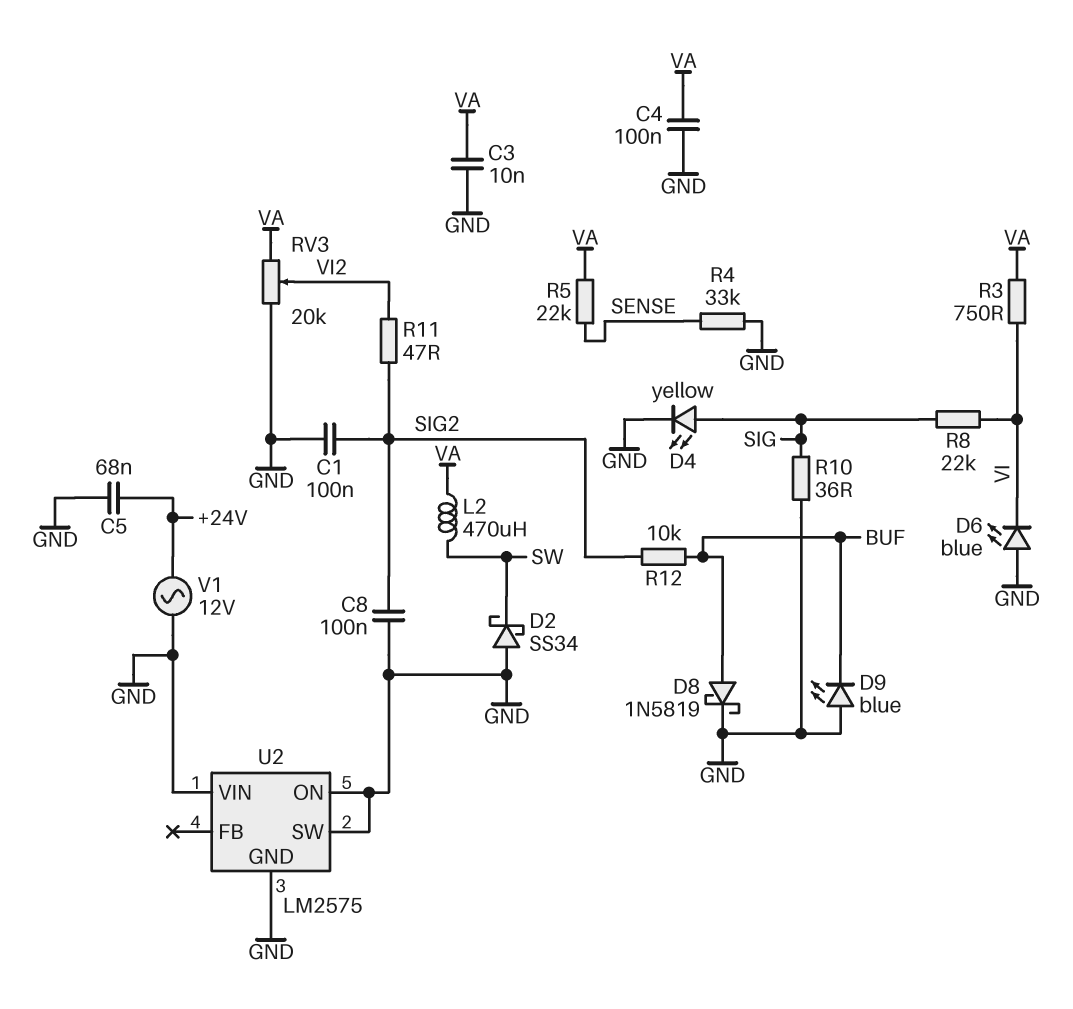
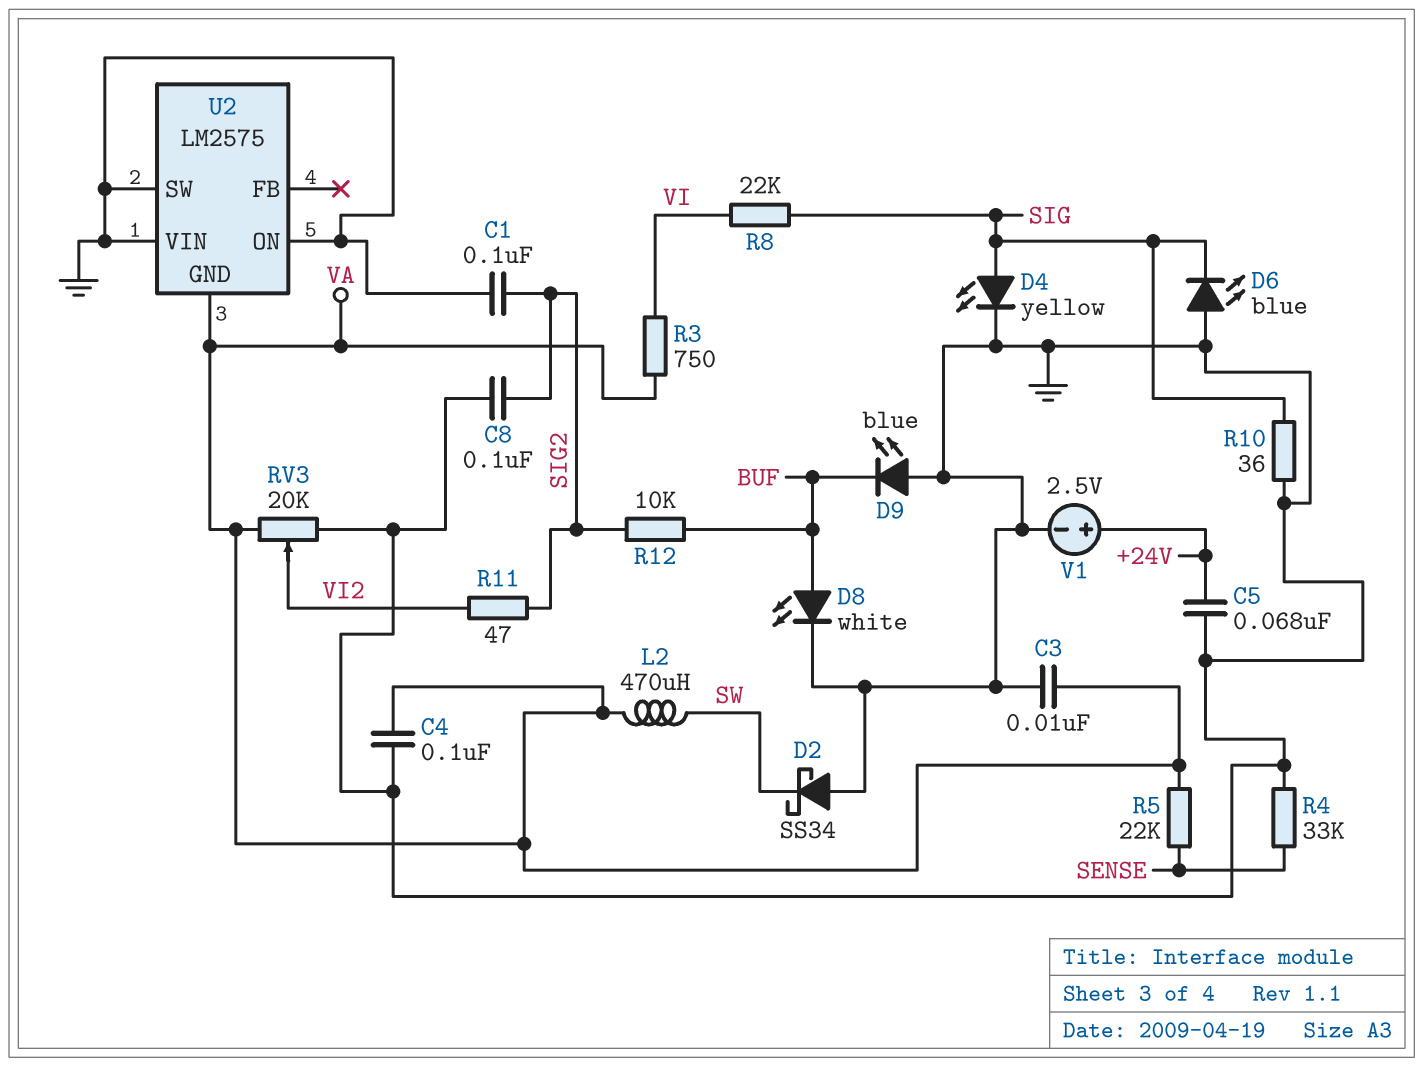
D6: LED blue (A GND, K VI) -> LED blue (A GND, K SIG)
D8: schottky 1N5819 (A BUF, K GND) -> LED white (A BUF, K GND)
U2 pin GND: GND -> VA
V1: AC 12V (+24V, GND) -> 2.5V (plus +24V, minus GND)

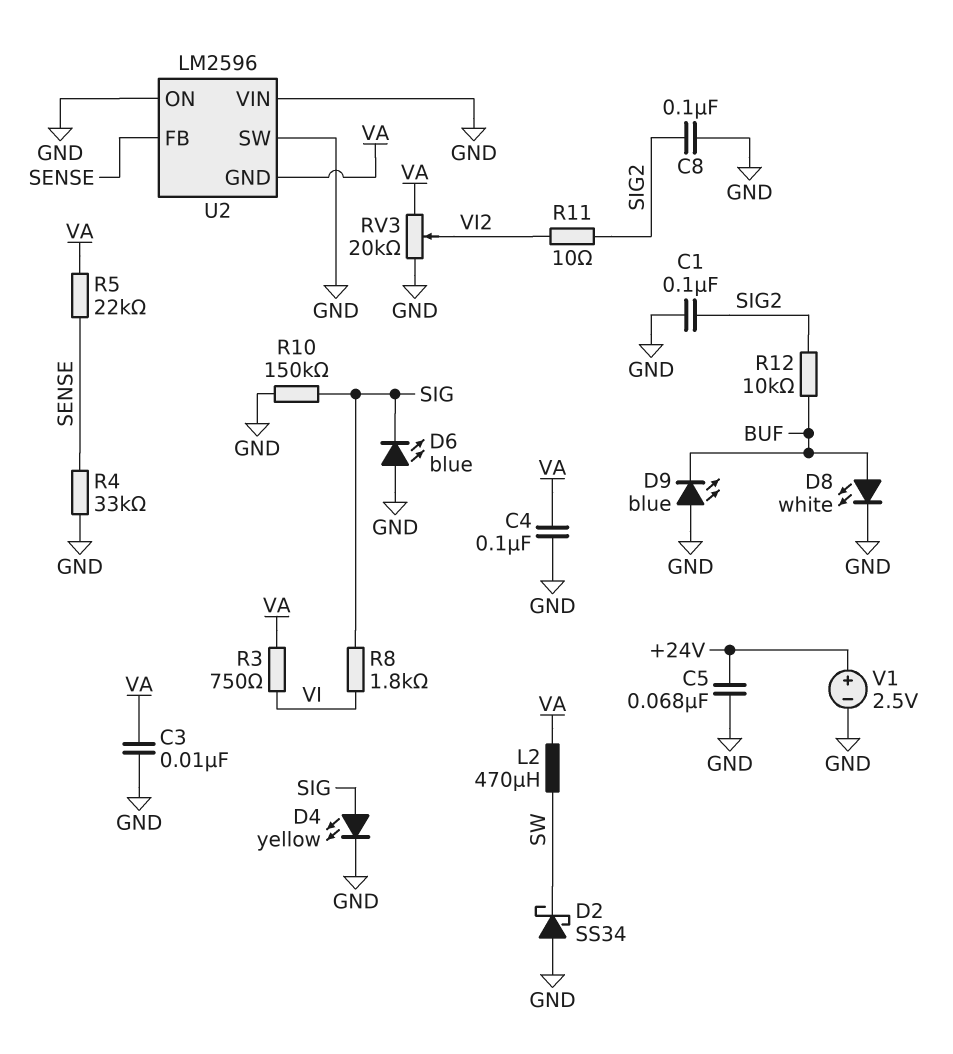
R8: 22k (SIG, VI) -> 1.8k (SIG, VI)
R10: 36 (GND, SIG) -> 150k (GND, SIG)
R11: 47 (SIG2, VI2) -> 10 (SIG2, VI2)
U2: LM2575 -> LM2596
U2 pin FB: none -> SENSE

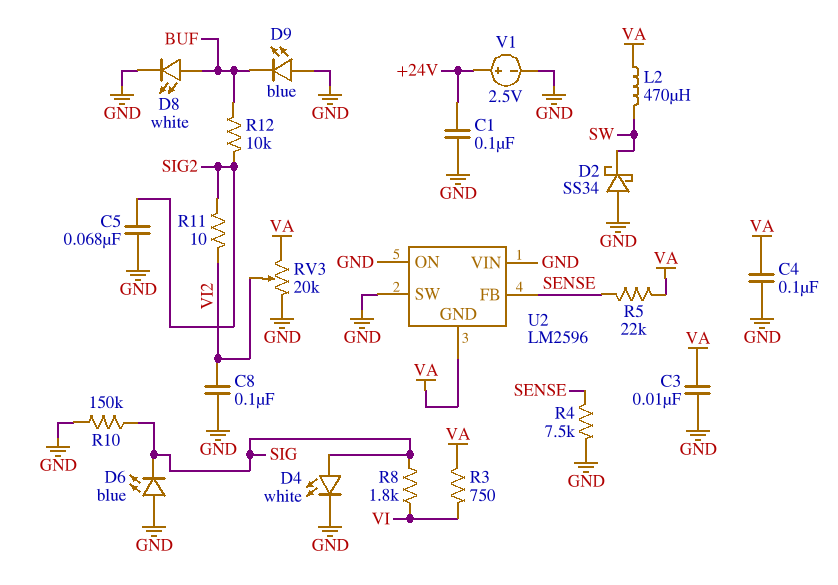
C1: 100nF (GND, SIG2) -> 100nF (+24V, GND)
C5: 68nF (+24V, GND) -> 68nF (GND, SIG2)
C8: 100nF (GND, SIG2) -> 100nF (GND, VI2)
D4: LED yellow (A SIG, K GND) -> LED white (A SIG, K GND)
R4: 33k (GND, SENSE) -> 7.5k (GND, SENSE)

